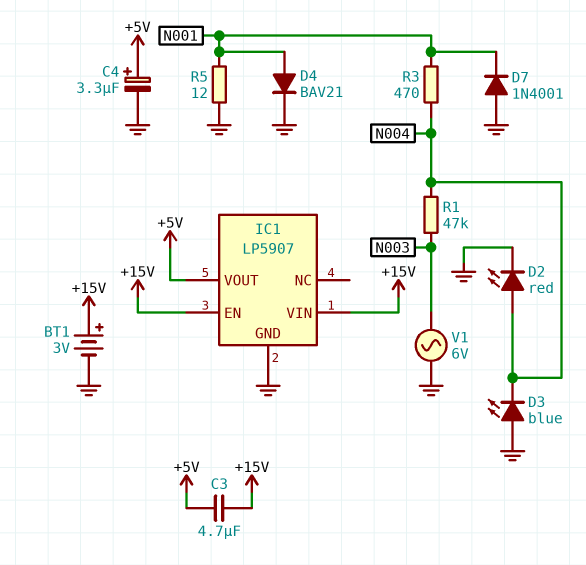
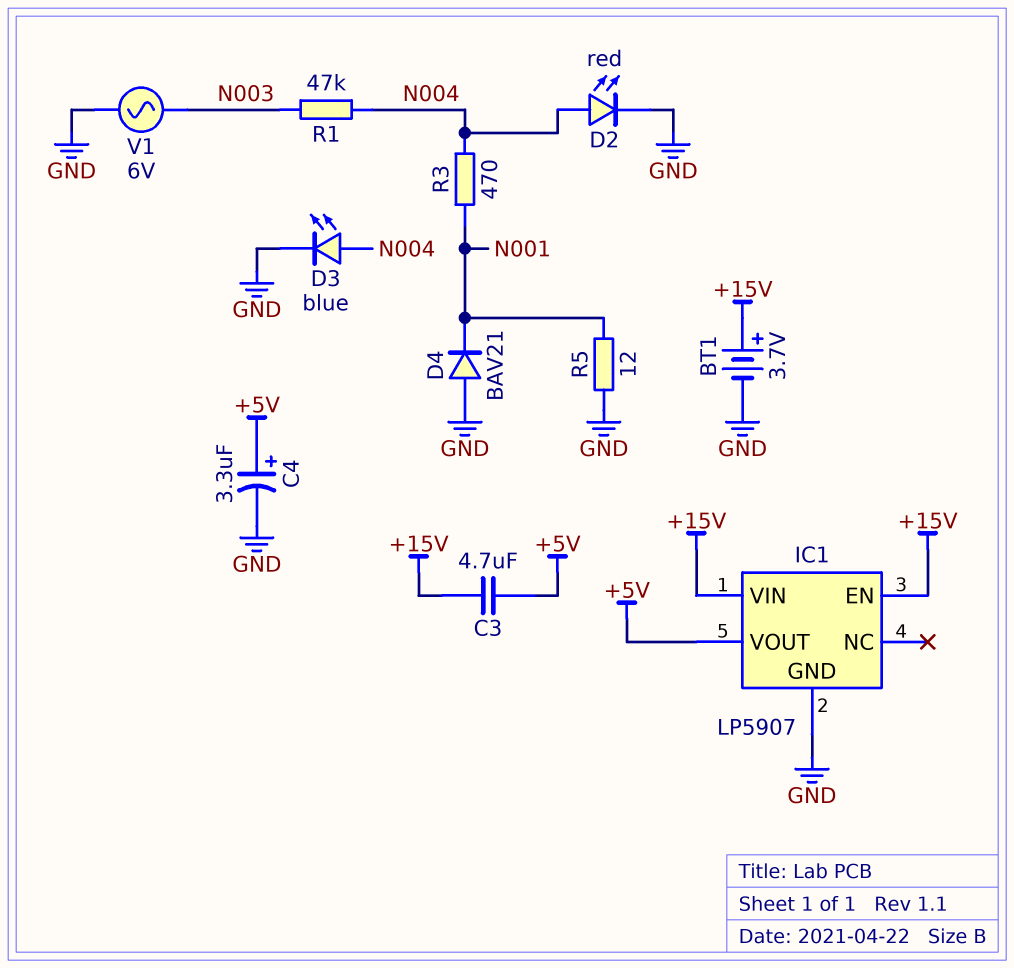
BT1: 3V (plus +15V, minus GND) -> 3.7V (plus +15V, minus GND)
D3: LED blue (A GND, K N004) -> LED blue (A N004, K GND)
D4: diode BAV21 (A N001, K GND) -> diode BAV21 (A GND, K N001)
D7: diode 1N4001 (A GND, K N001) -> none

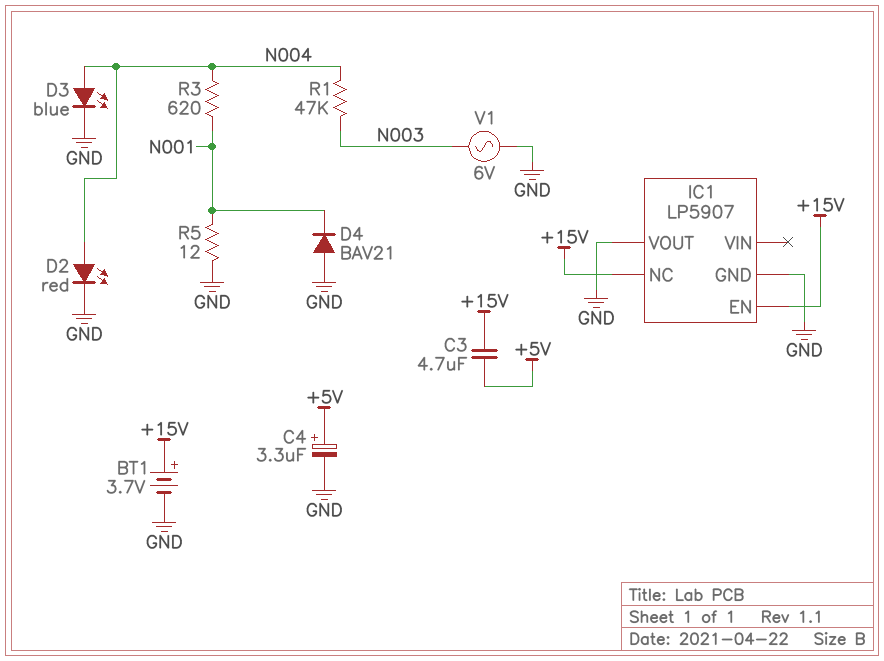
IC1 pin NC: none -> +15V
IC1 pin VIN: +15V -> none
IC1 pin VOUT: +5V -> GND
R3: 470 (N001, N004) -> 620 (N001, N004)

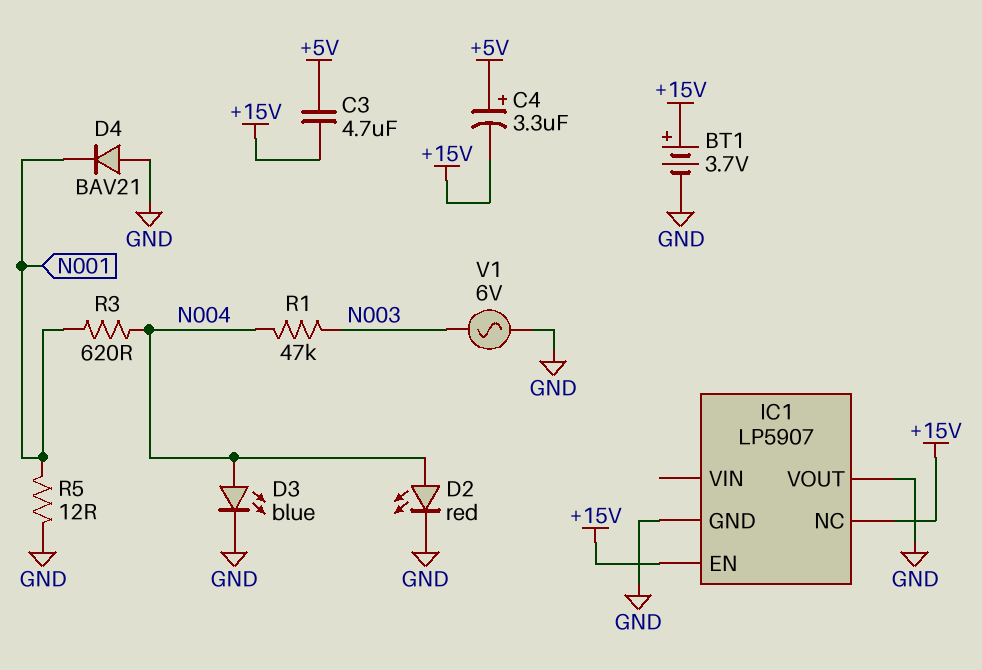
C4: 3.3uF (plus +5V, minus GND) -> 3.3uF (plus +5V, minus +15V)

